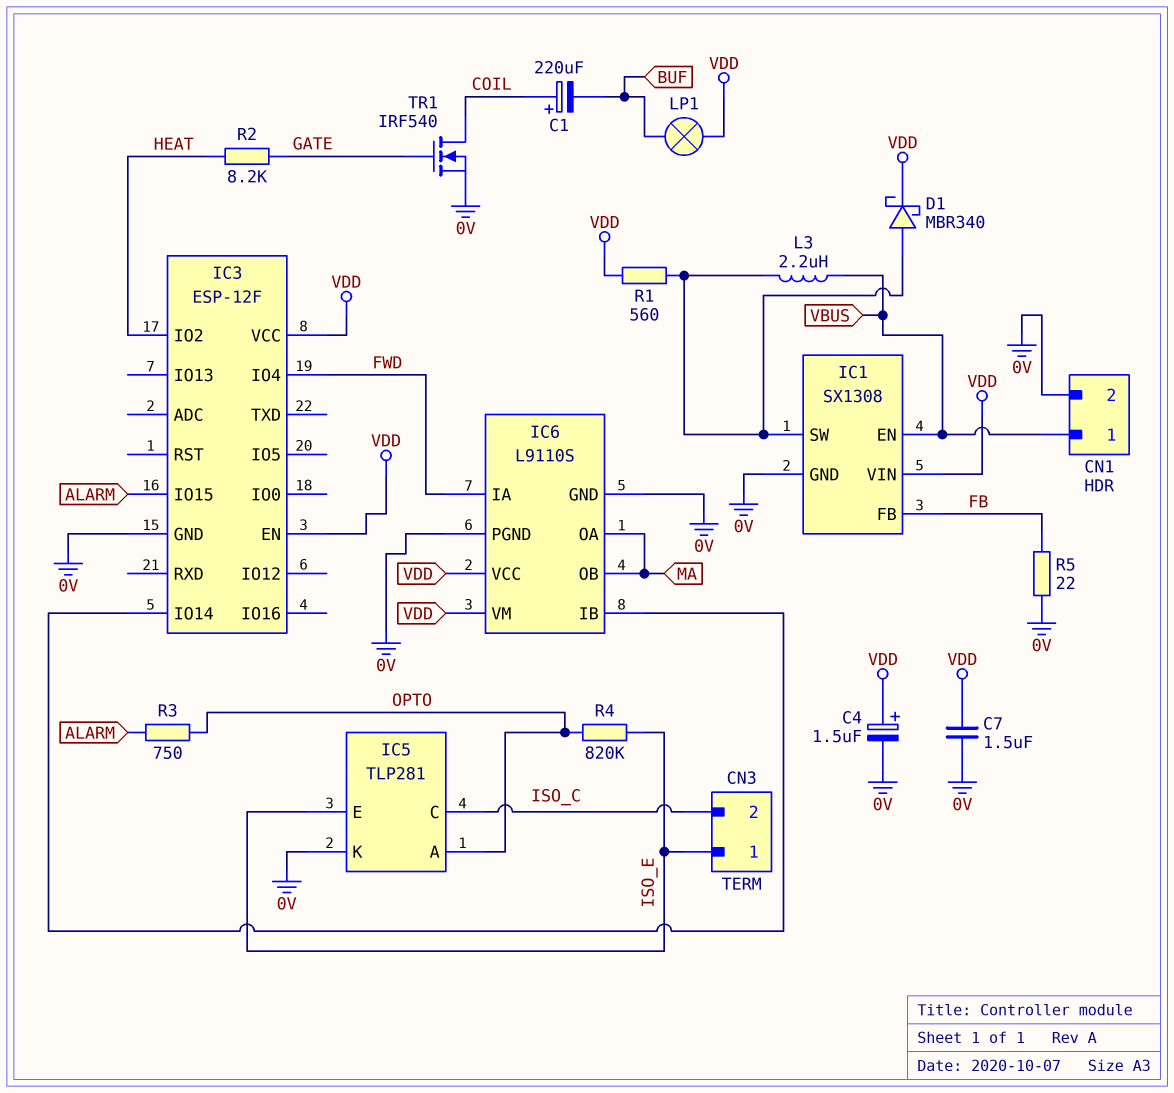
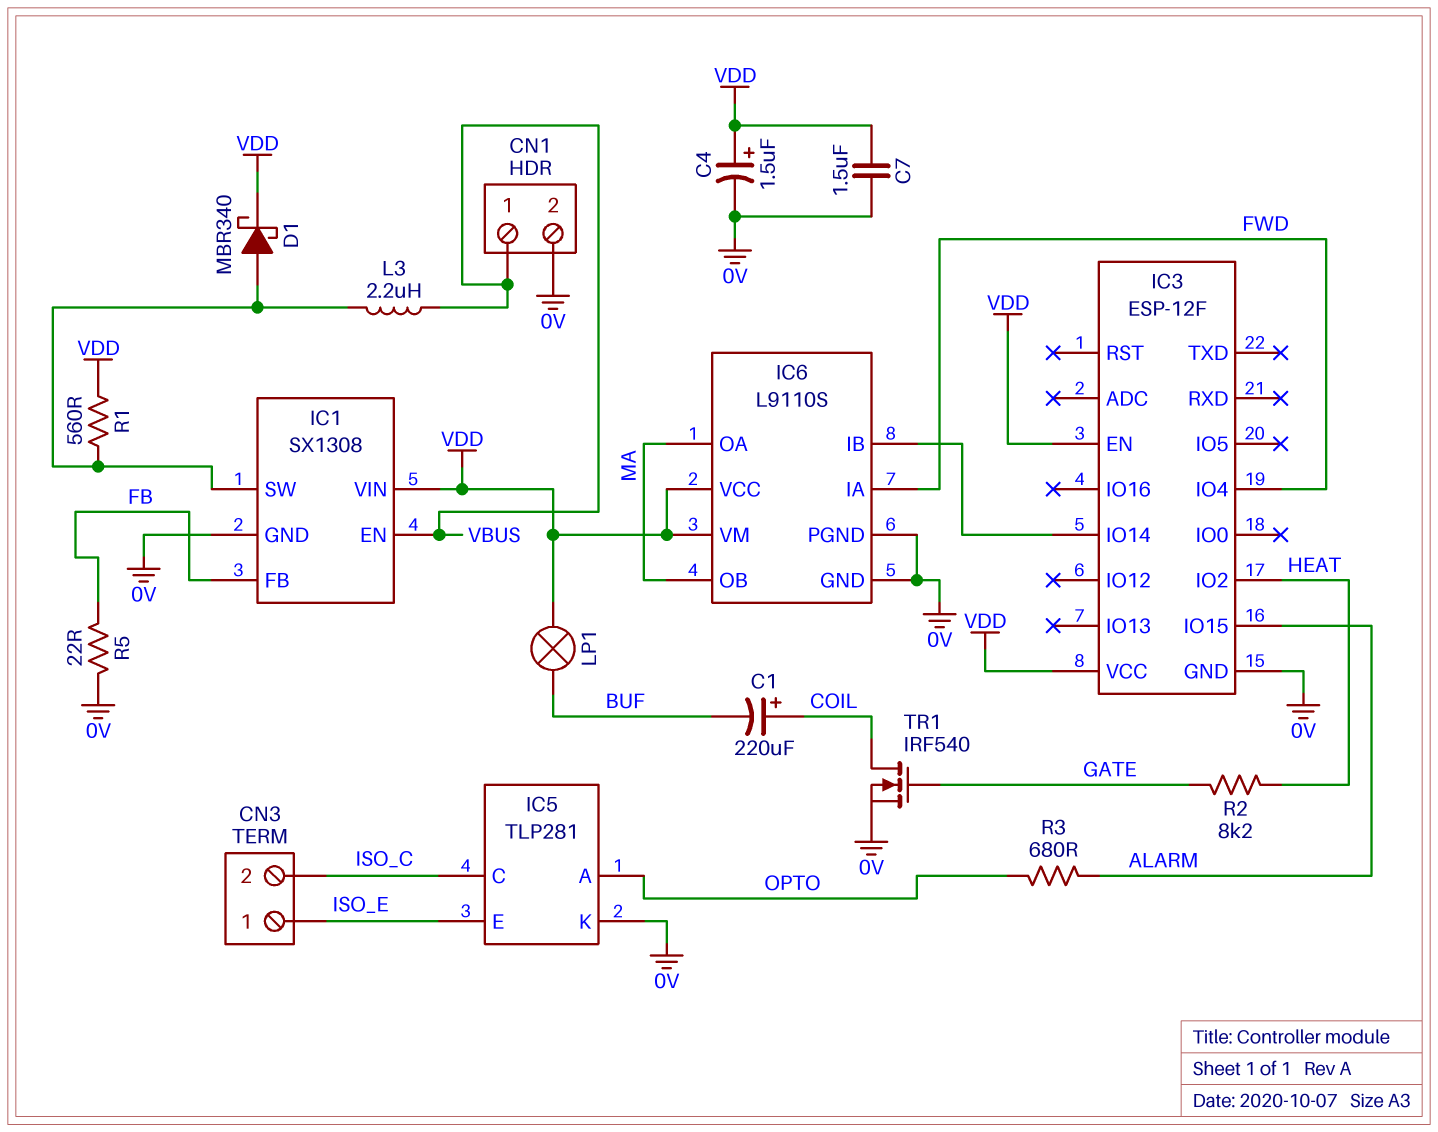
R3: 750 (ALARM, OPTO) -> 680 (ALARM, OPTO)
R4: 820k (ISO_E, OPTO) -> none

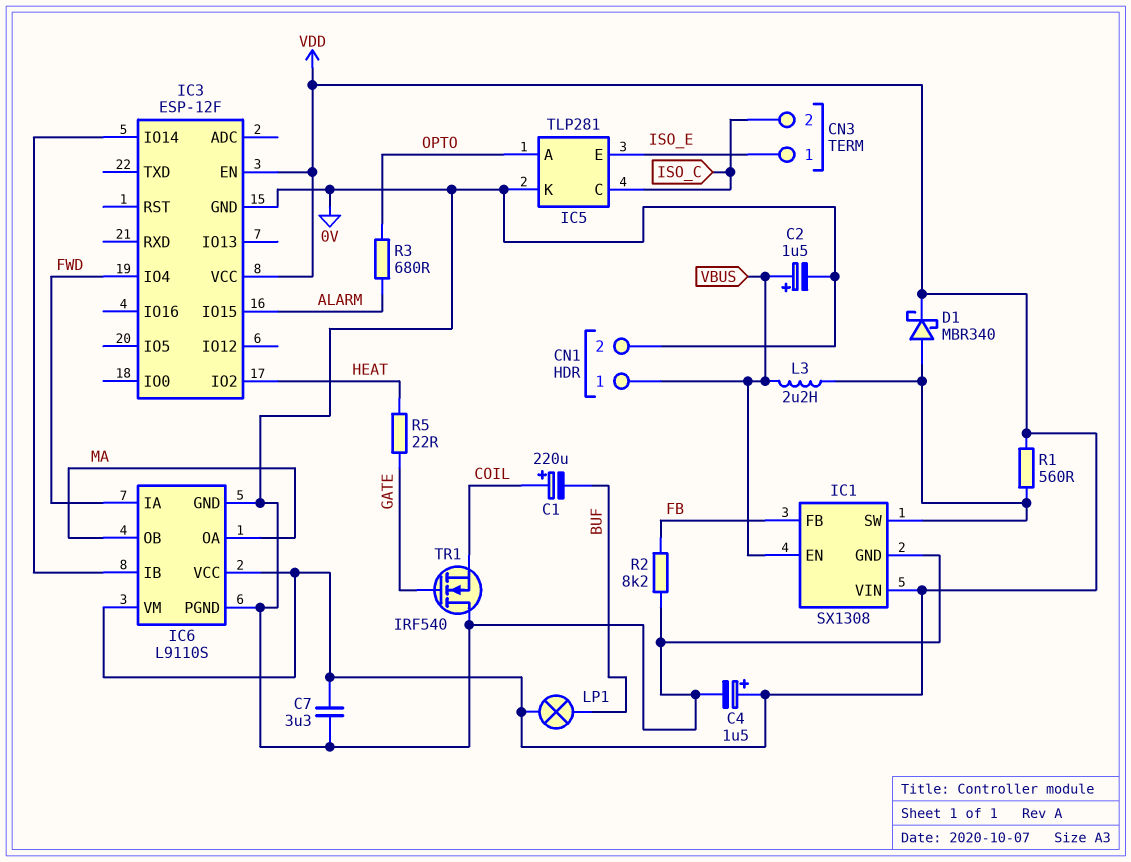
C2: none -> 1.5uF (plus VBUS, minus 0V)
C7: 1.5uF (0V, VDD) -> 3.3uF (0V, VDD)
R2: 8.2k (GATE, HEAT) -> 8.2k (0V, FB)
R5: 22 (0V, FB) -> 22 (GATE, HEAT)
TR1: NMOS IRF540 (G GATE, D COIL, S 0V) -> NMOS IRF540 (G GATE, D 0V, S COIL)

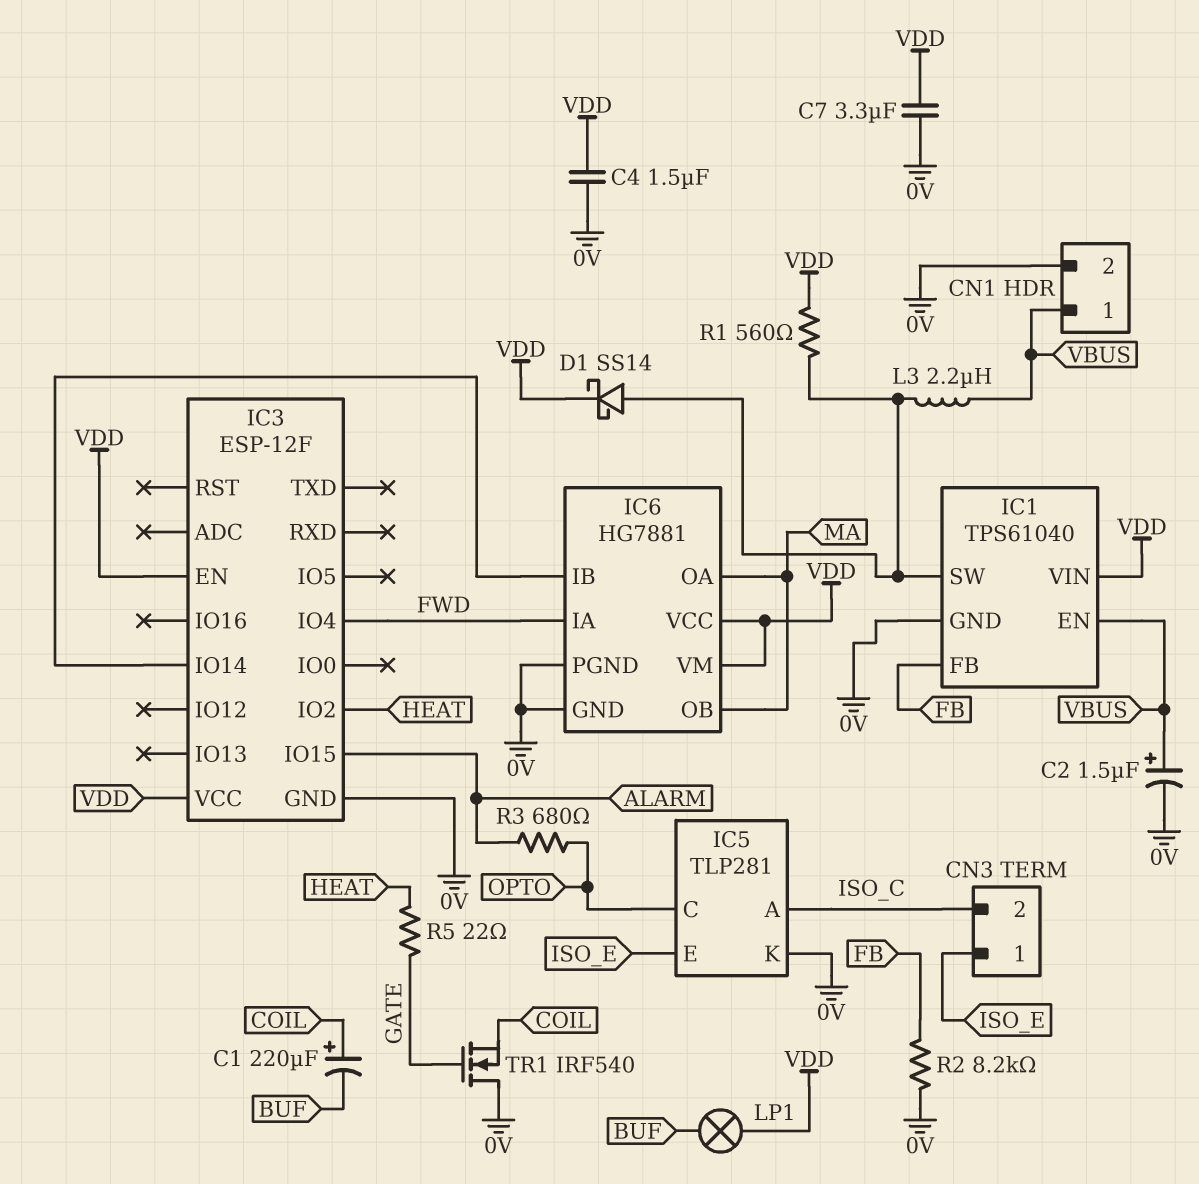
C4: 1.5uF (plus VDD, minus 0V) -> 1.5uF (0V, VDD)
D1: schottky MBR340 (A IC1/SW, K VDD) -> schottky SS14 (A IC1/SW, K VDD)
IC1: SX1308 -> TPS61040
IC5 pin A: OPTO -> ISO_C
IC5 pin C: ISO_C -> OPTO
IC6: L9110S -> HG7881

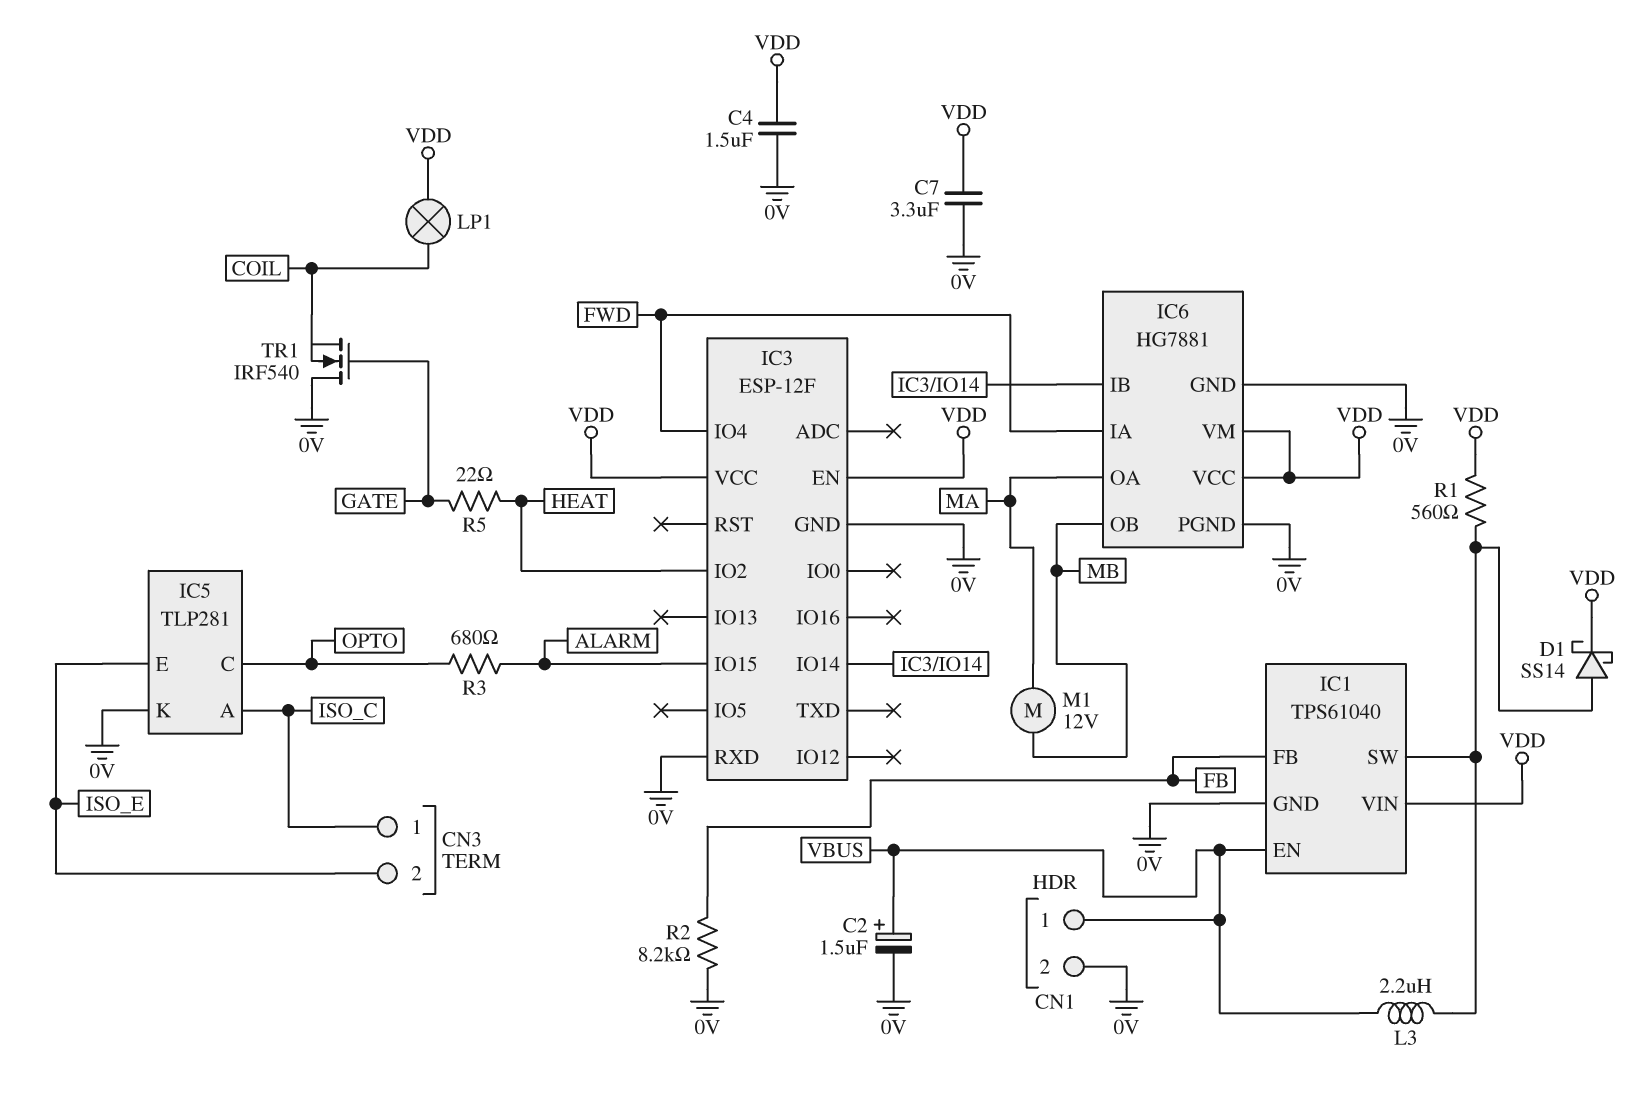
C1: 220uF (plus COIL, minus BUF) -> none
CN3 pin 1: ISO_E -> ISO_C
CN3 pin 2: ISO_C -> ISO_E
IC3 pin RXD: none -> 0V
IC6 pin OB: MA -> MB
LP1: lamp (BUF, VDD) -> lamp (COIL, VDD)
M1: none -> motor 12V (MA, MB)

